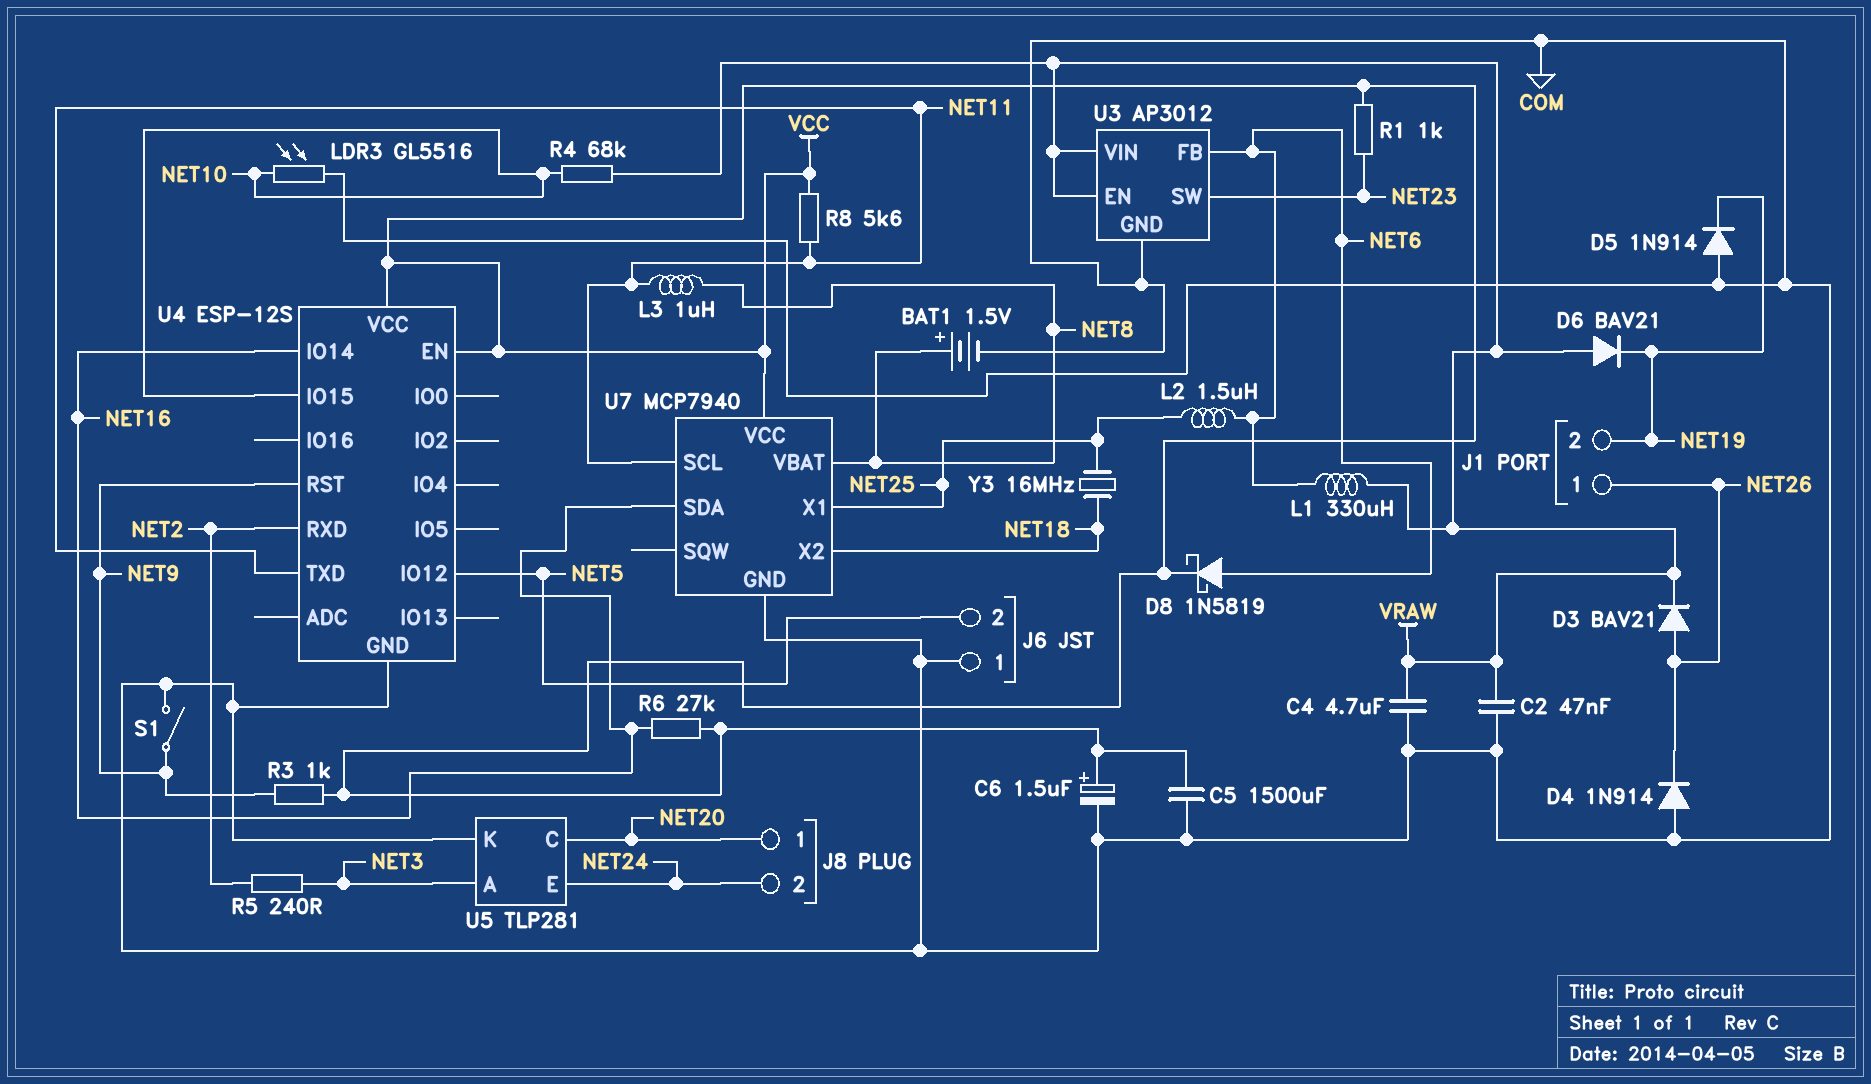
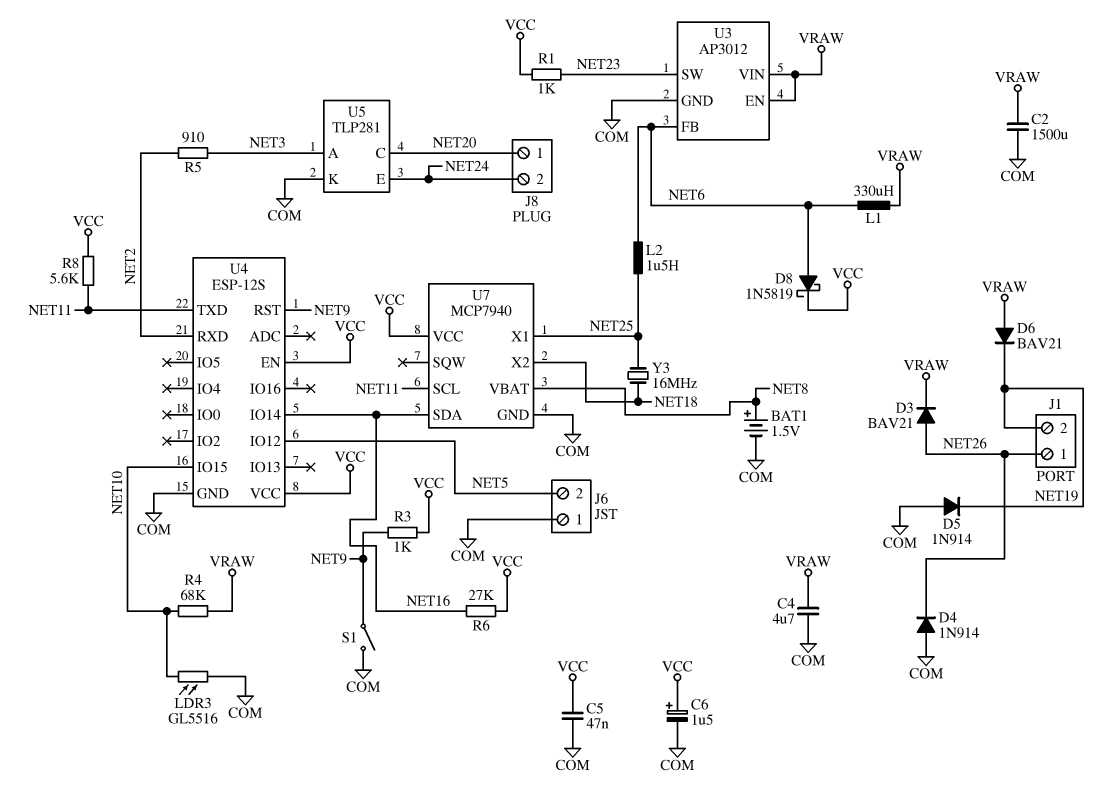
C2: 47nF (COM, VRAW) -> 1500uF (COM, VRAW)
C5: 1500uF (COM, VCC) -> 47nF (COM, VCC)
L3: 1uH (NET8, NET11) -> none
R5: 240 (NET2, NET3) -> 910 (NET2, NET3)

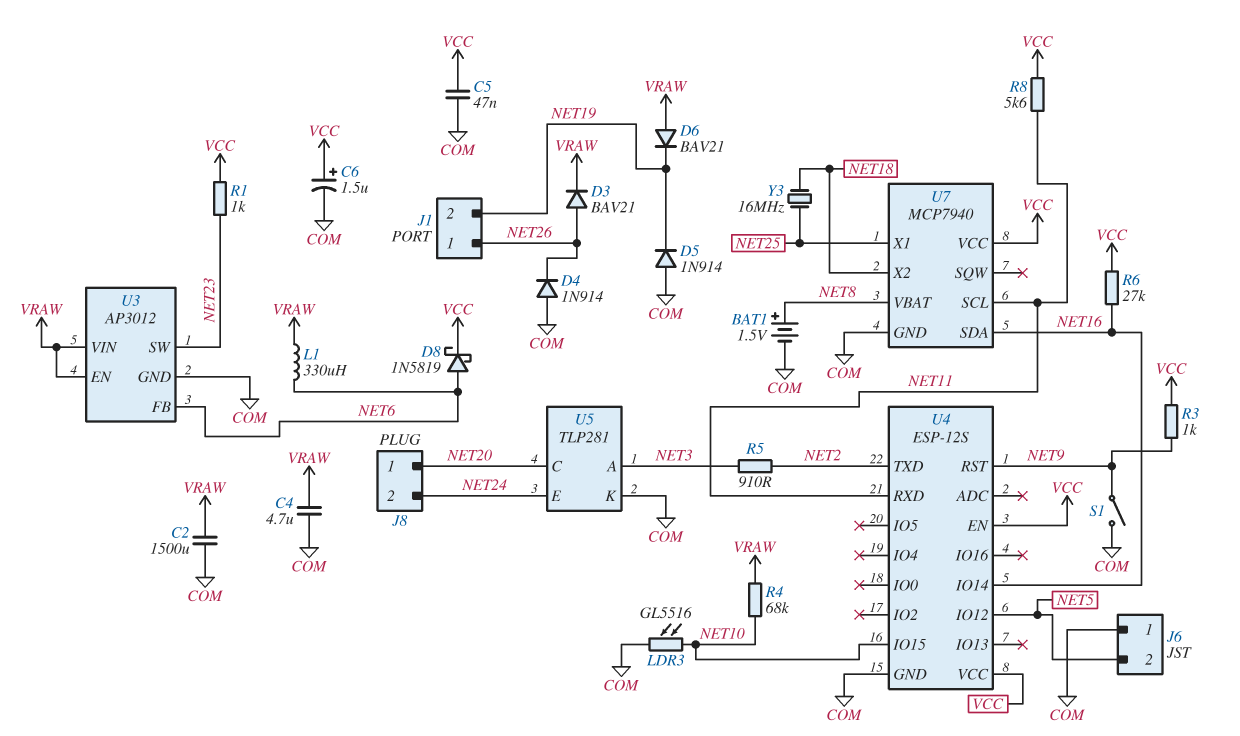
L2: 1.5uH (NET6, NET25) -> none
U4 pin RXD: NET2 -> NET11
U4 pin TXD: NET11 -> NET2

